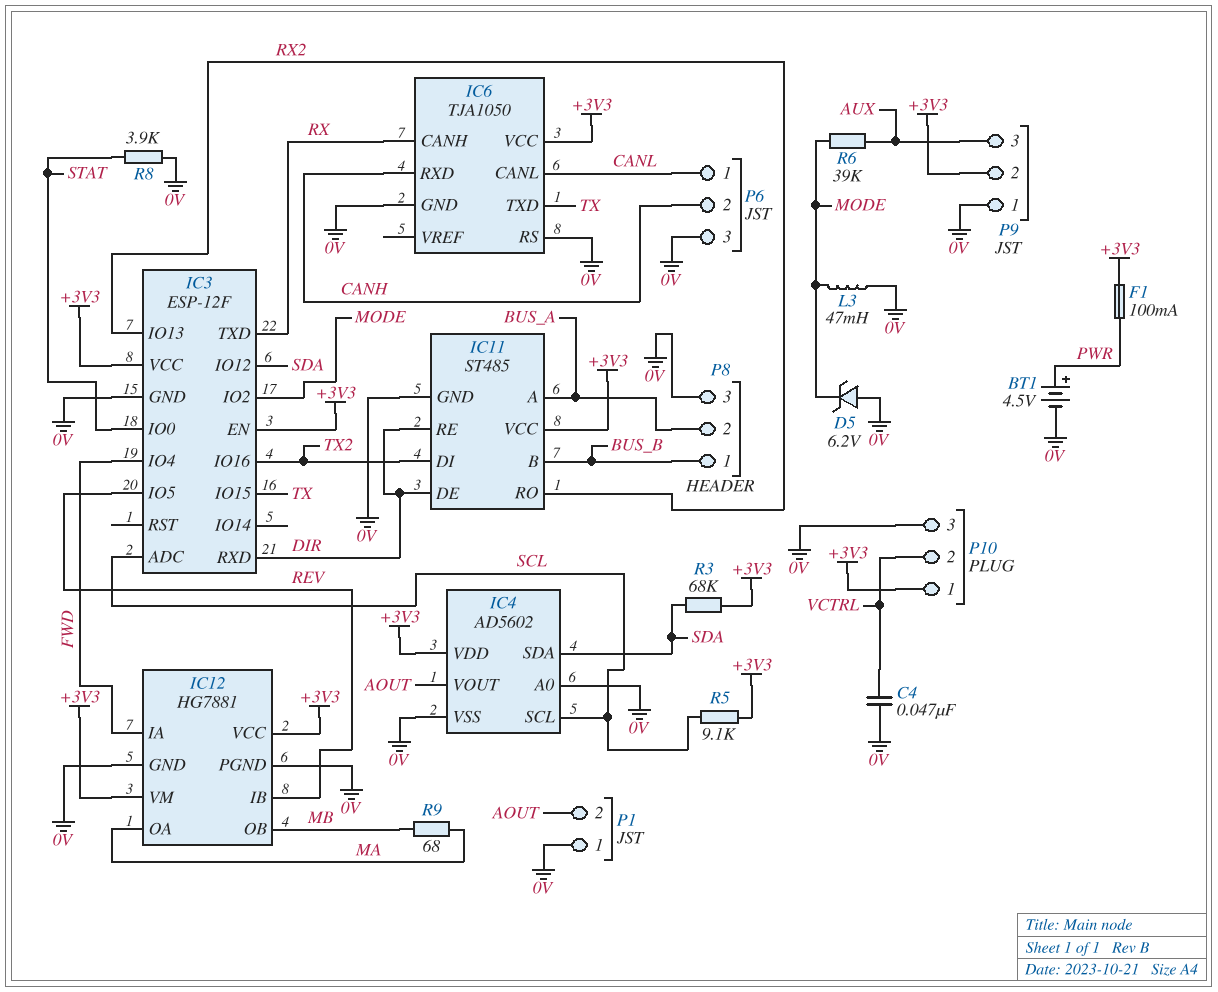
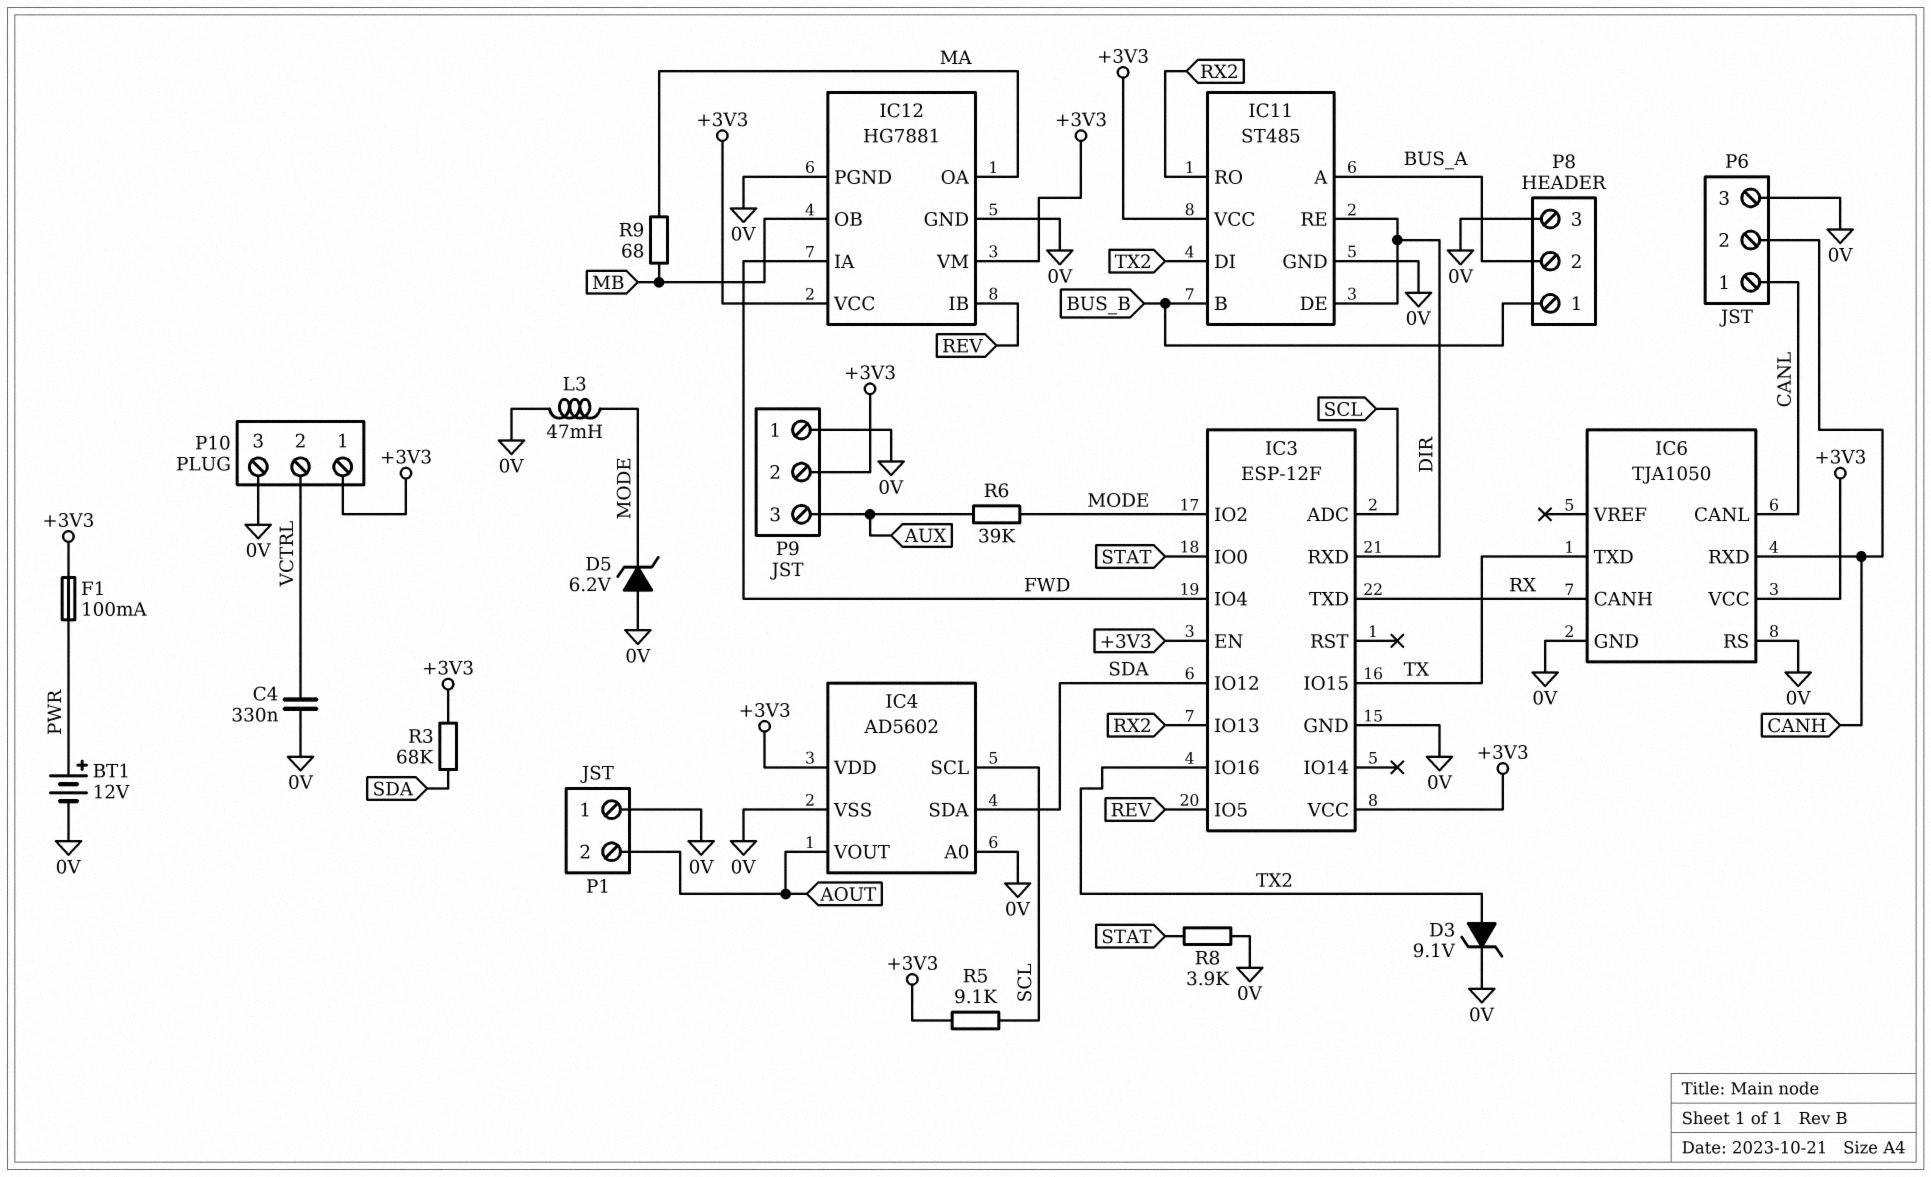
BT1: 4.5V (plus PWR, minus 0V) -> 12V (plus PWR, minus 0V)
C4: 47nF (0V, VCTRL) -> 330nF (0V, VCTRL)
D3: none -> zener 9.1V (A TX2, K 0V)

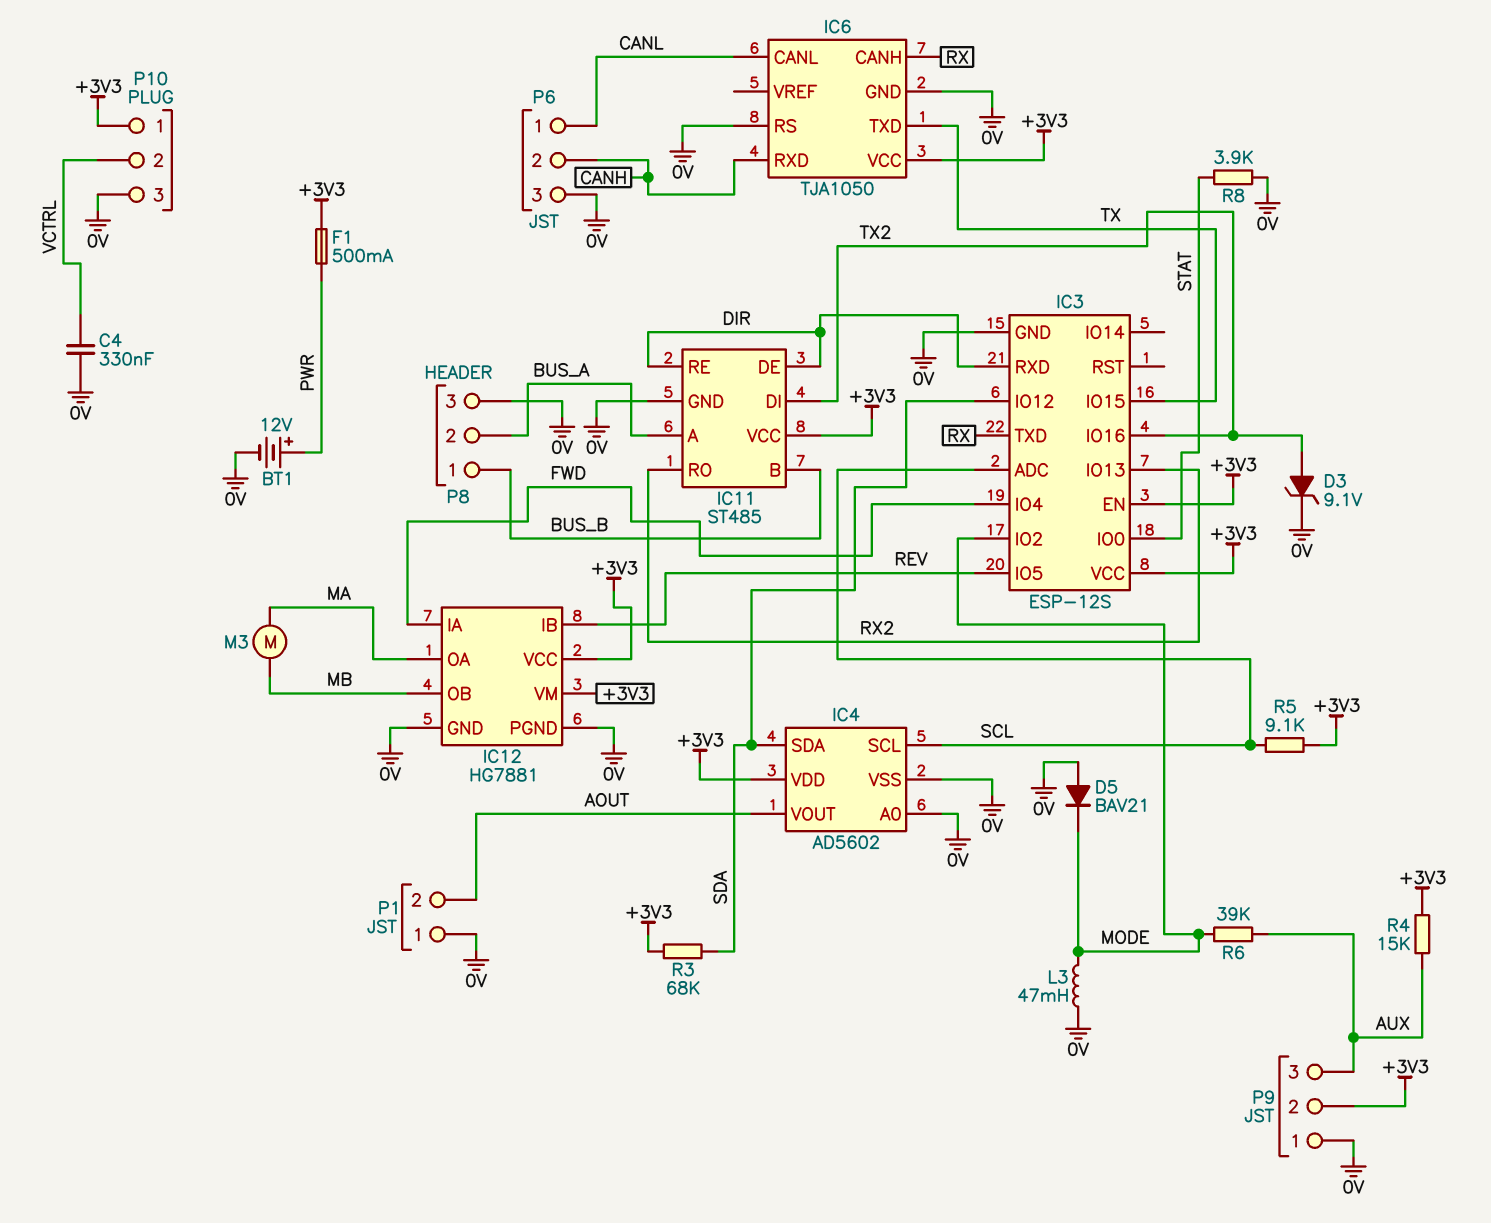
D5: zener 6.2V (A 0V, K MODE) -> diode BAV21 (A 0V, K MODE)
F1: 100mA (+3V3, PWR) -> 500mA (+3V3, PWR)
IC3: ESP-12F -> ESP-12S
M3: none -> motor (MA, MB)
R4: none -> 15k (+3V3, AUX)
R9: 68 (MA, MB) -> none

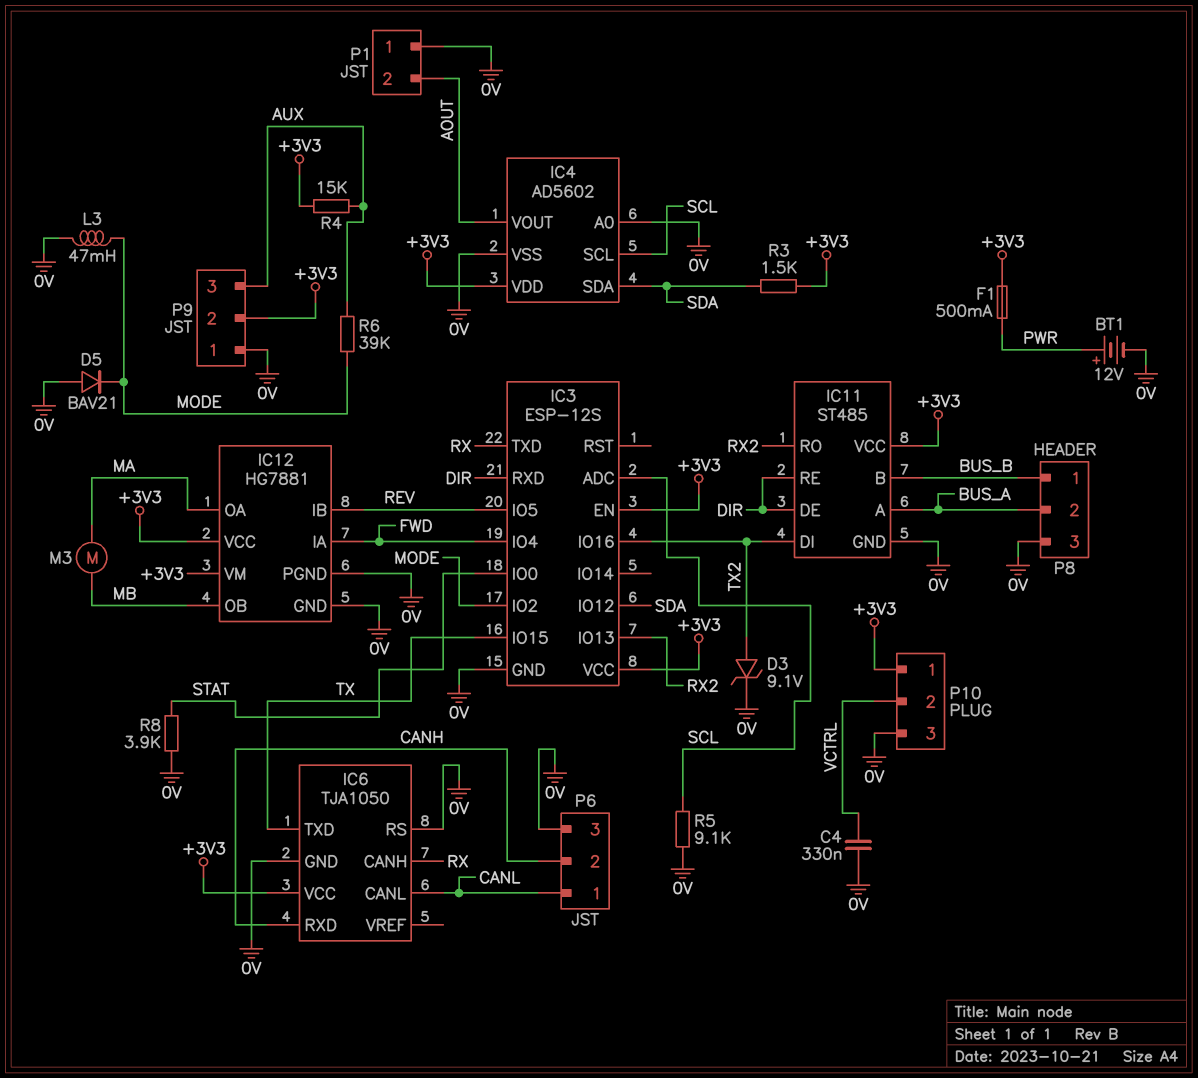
R3: 68k (+3V3, SDA) -> 1.5k (+3V3, SDA)
R5: 9.1k (+3V3, SCL) -> 9.1k (0V, SCL)

